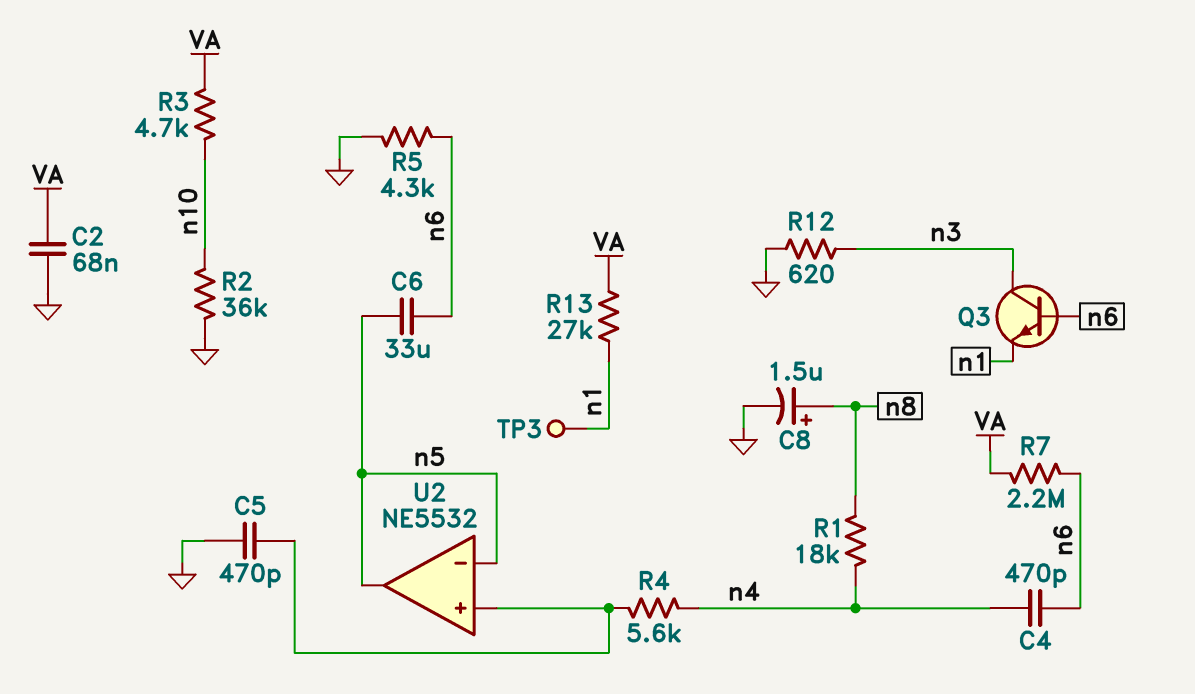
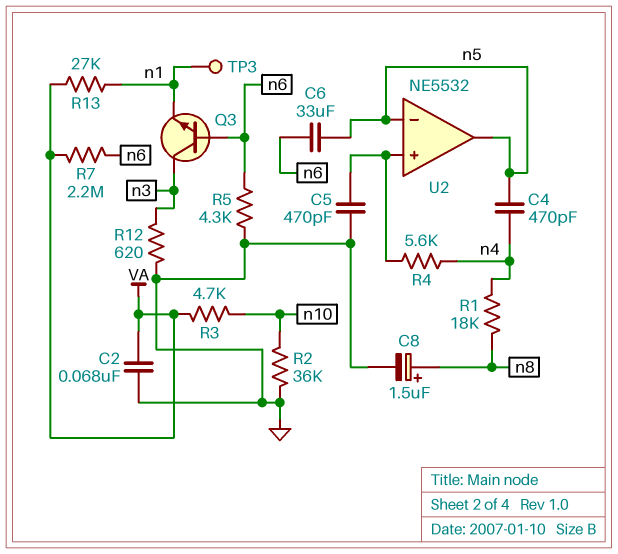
C4: 470pF (n4, n6) -> 470pF (n4, n5)

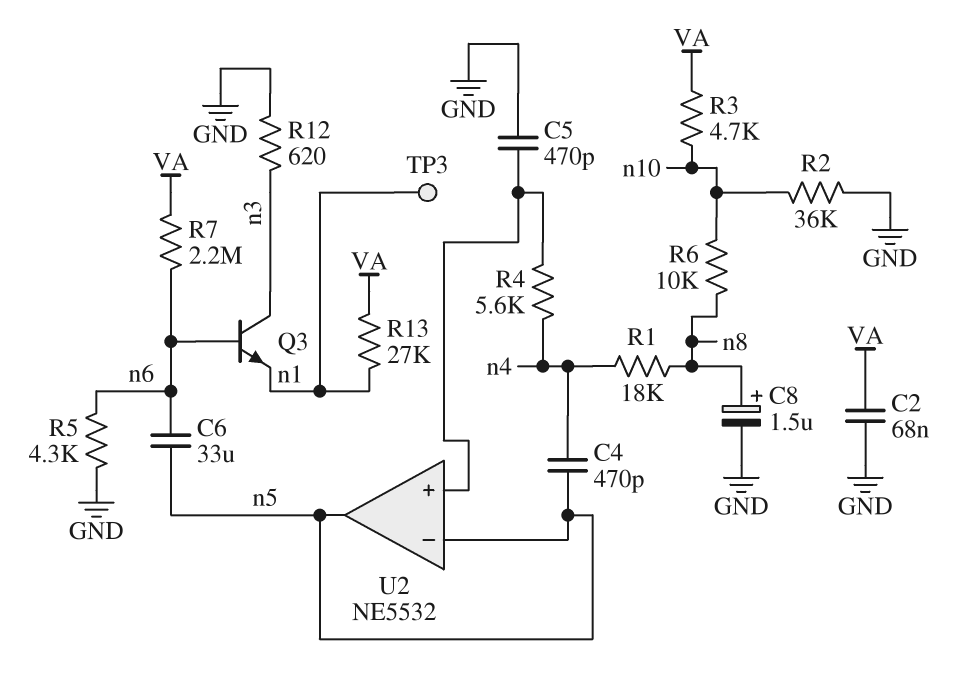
R6: none -> 10k (n8, n10)

